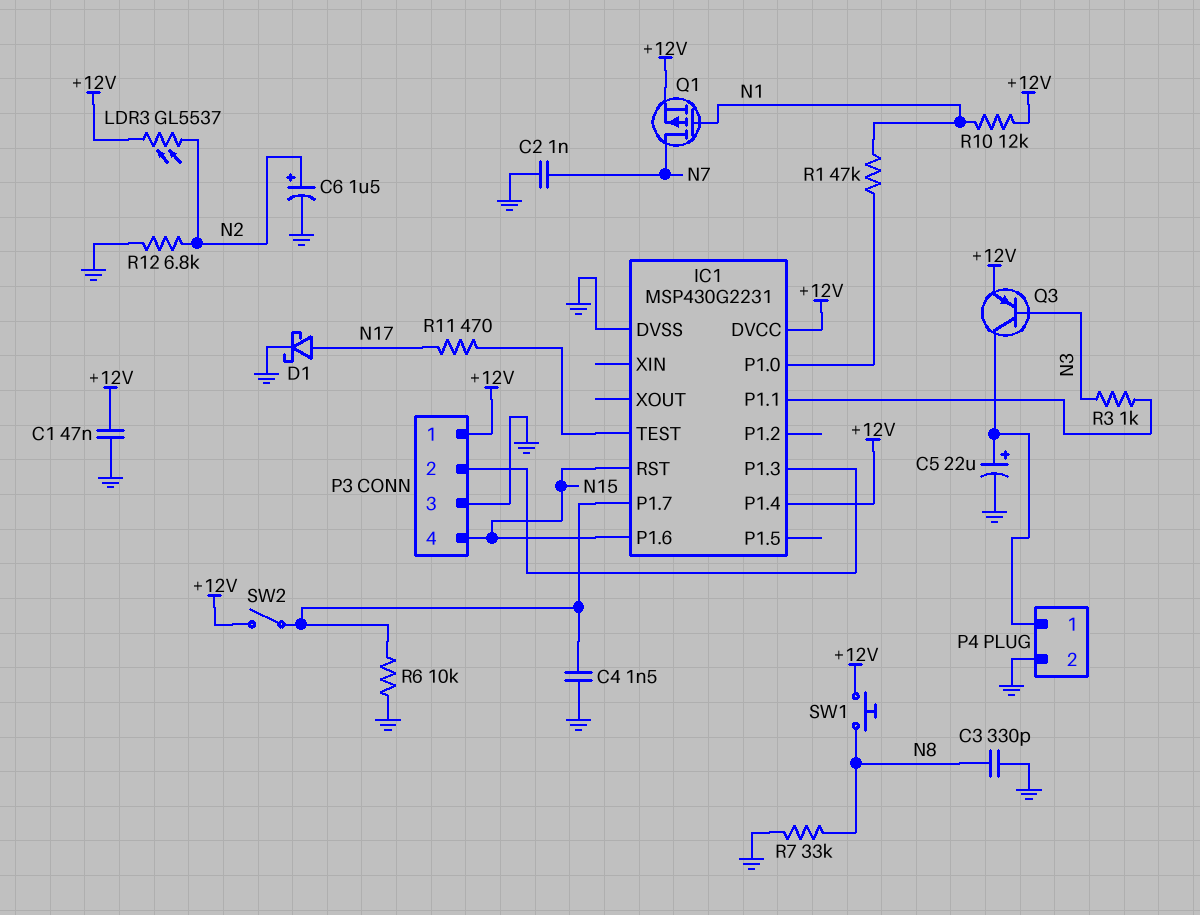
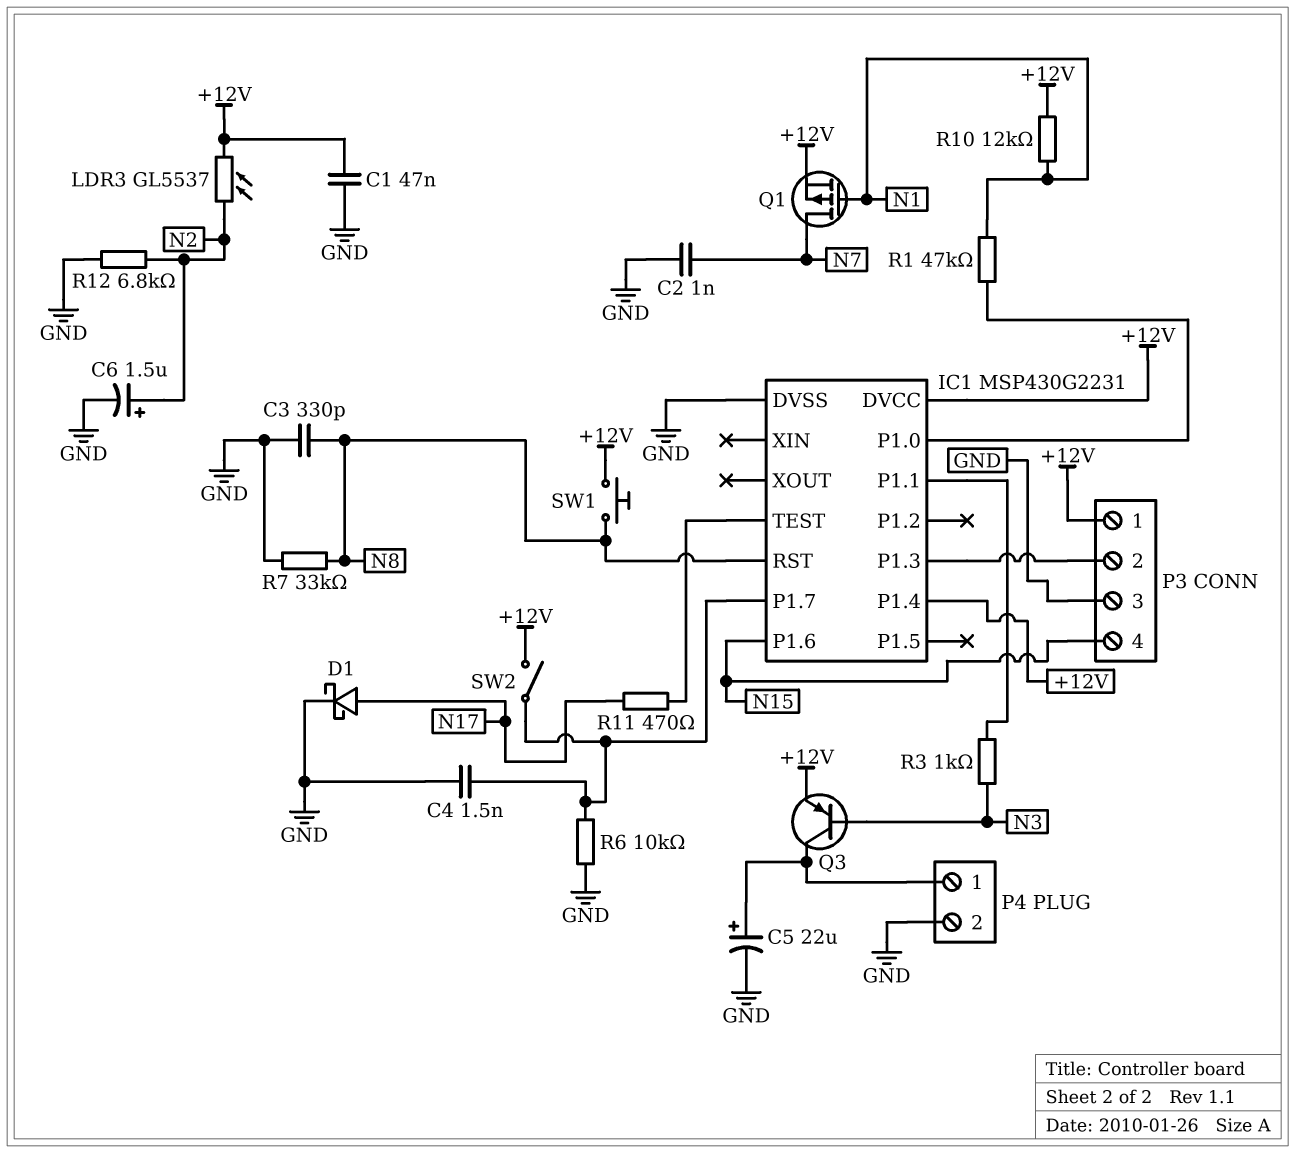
IC1 pin RST: N15 -> N8

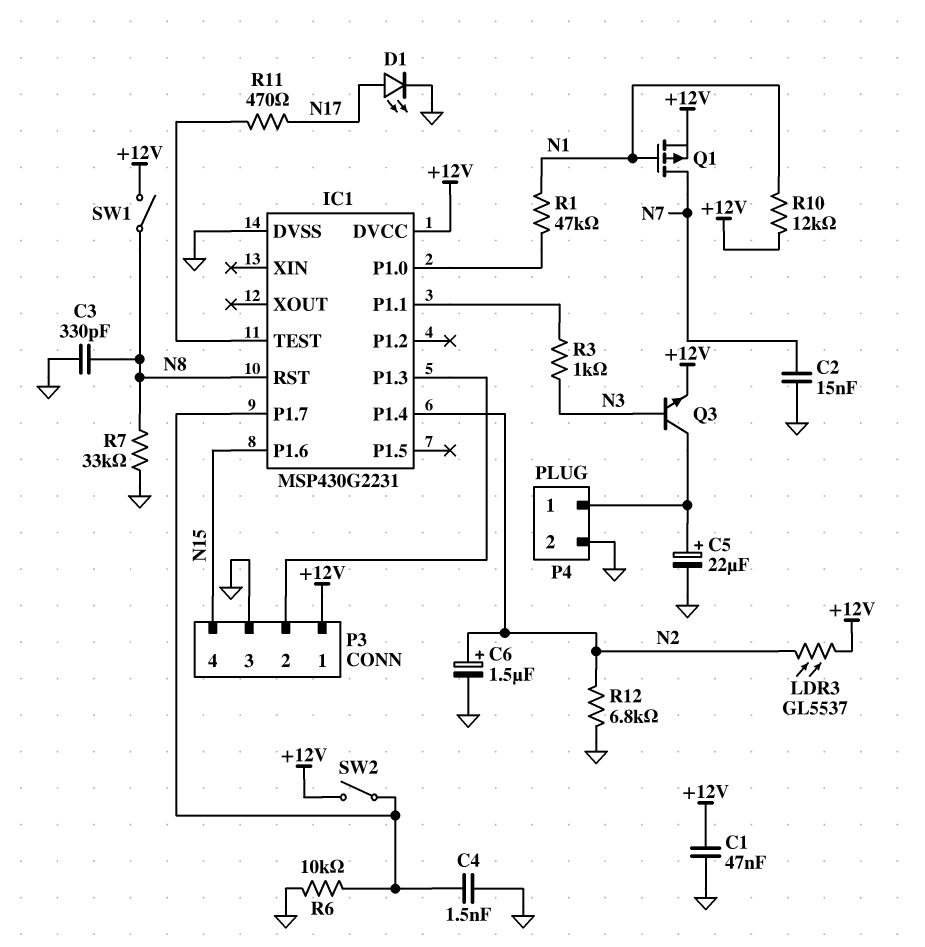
C2: 1nF (GND, N7) -> 15nF (GND, N7)
D1: schottky (A N17, K GND) -> LED (A N17, K GND)
IC1 pin P1.4: +12V -> N2
Q3: PNP (B N3, C P4/1, E +12V) -> NPN (B N3, C P4/1, E +12V)
SW1: button (+12V, N8) -> switch (+12V, N8)

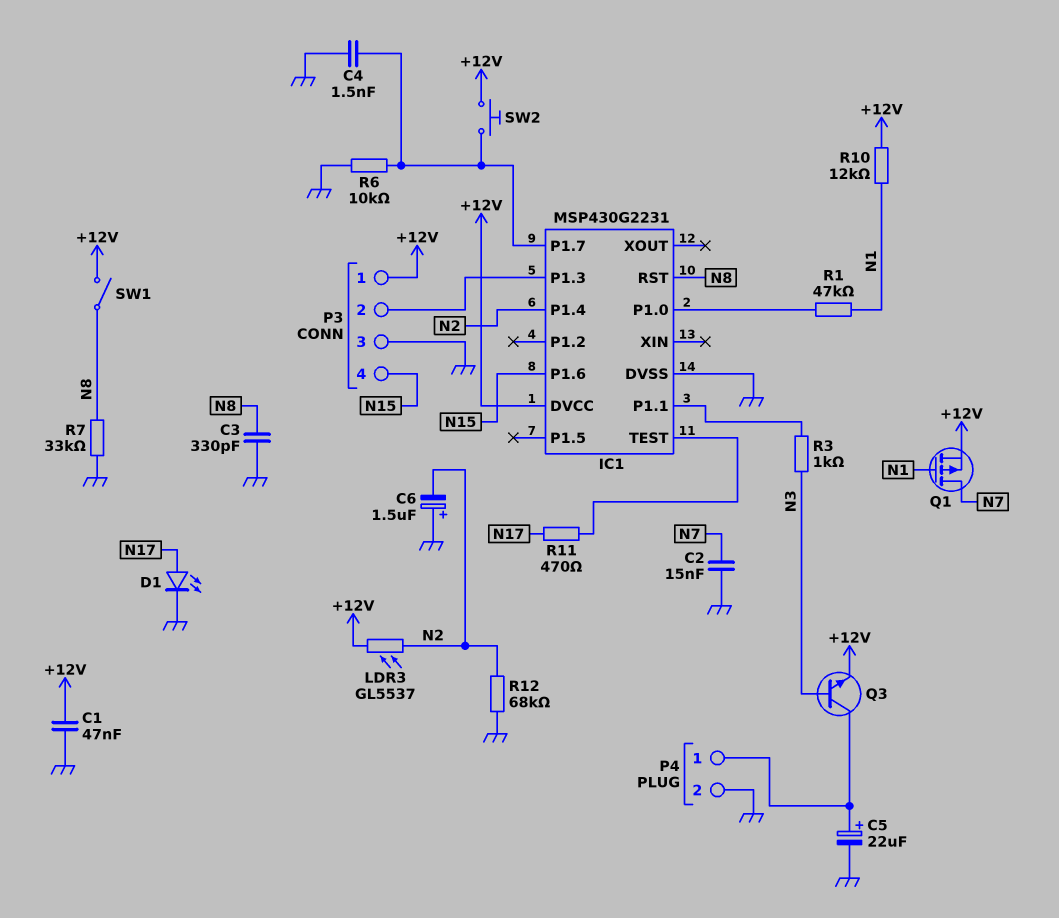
C6: 1.5uF (plus N2, minus GND) -> 1.5uF (plus GND, minus N2)
R12: 6.8k (GND, N2) -> 68k (GND, N2)
SW2: switch (+12V, IC1/P1.7) -> button (+12V, IC1/P1.7)

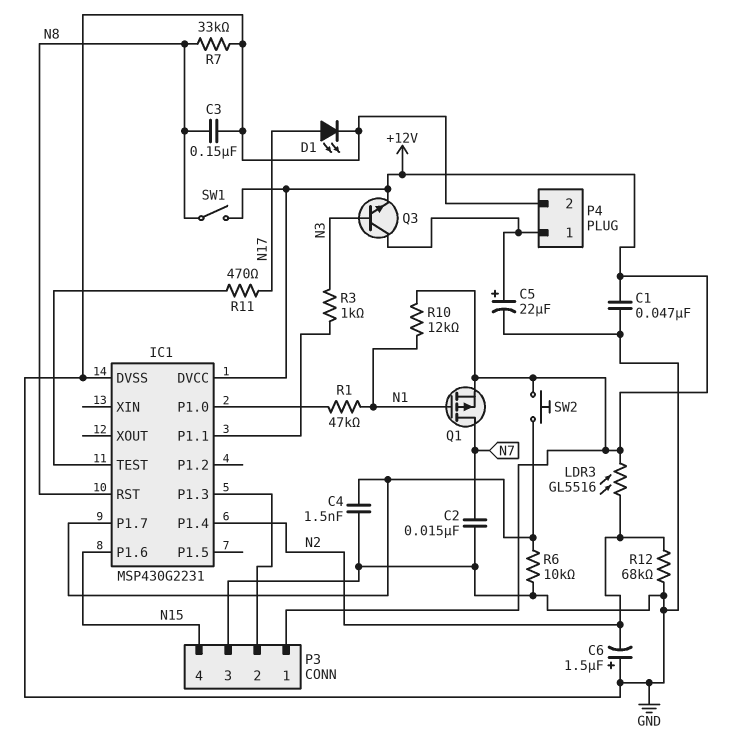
C3: 330pF (GND, N8) -> 150nF (GND, N8)
LDR3: GL5537 (+12V, N2) -> GL5516 (+12V, N2)

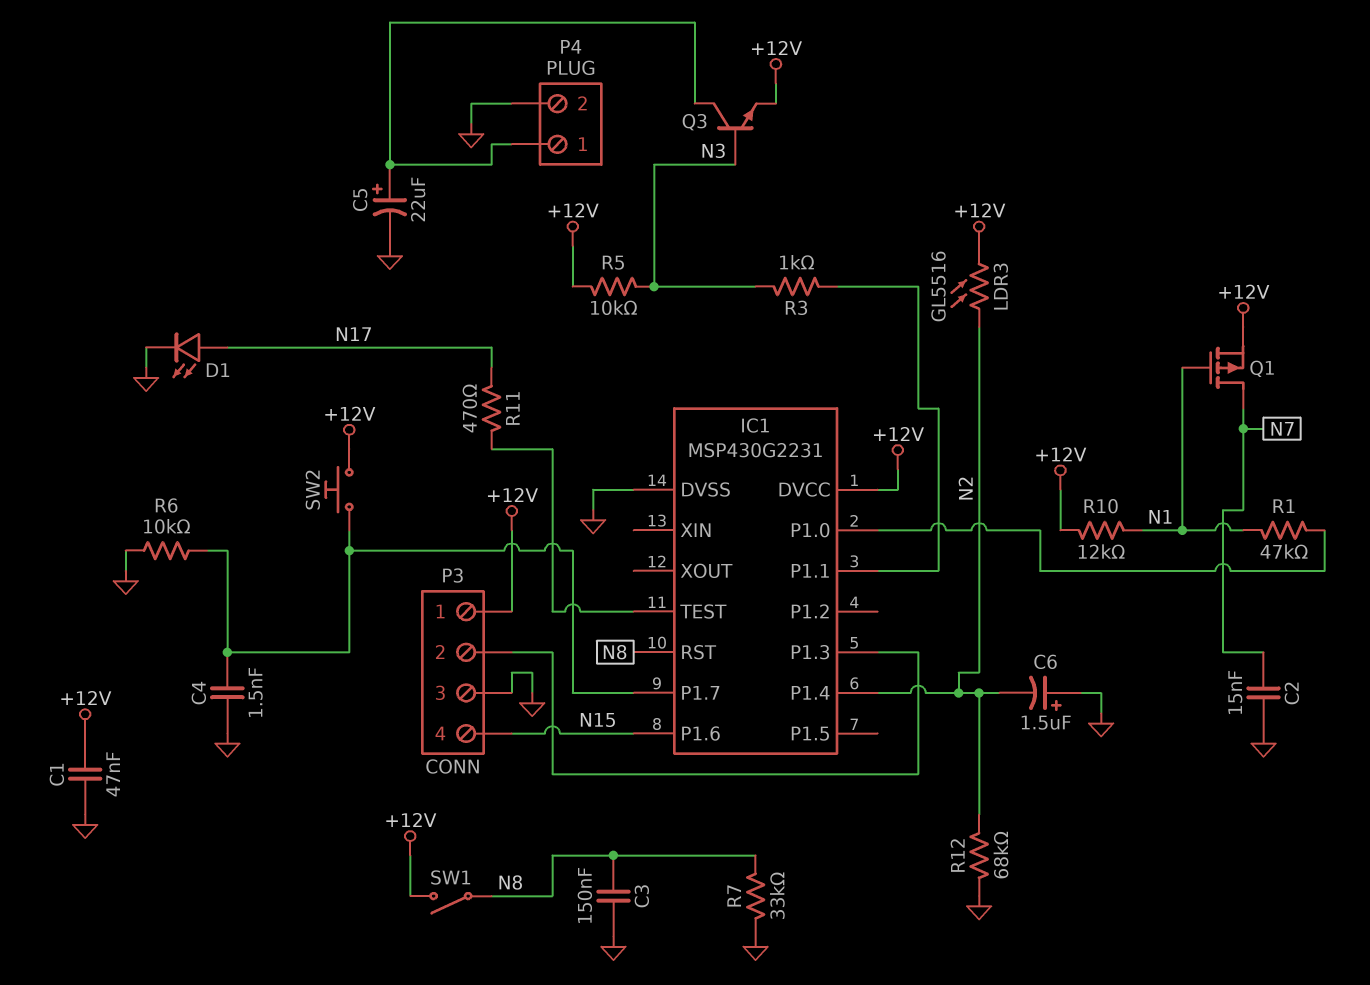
R5: none -> 10k (+12V, N3)

